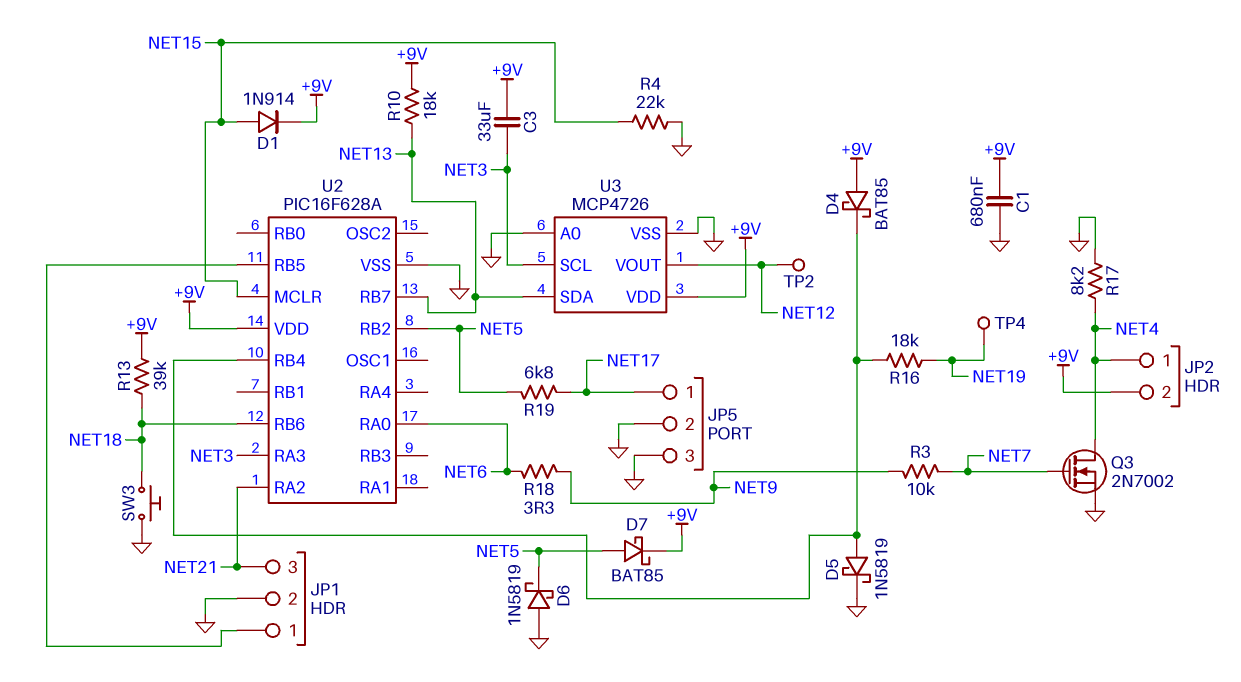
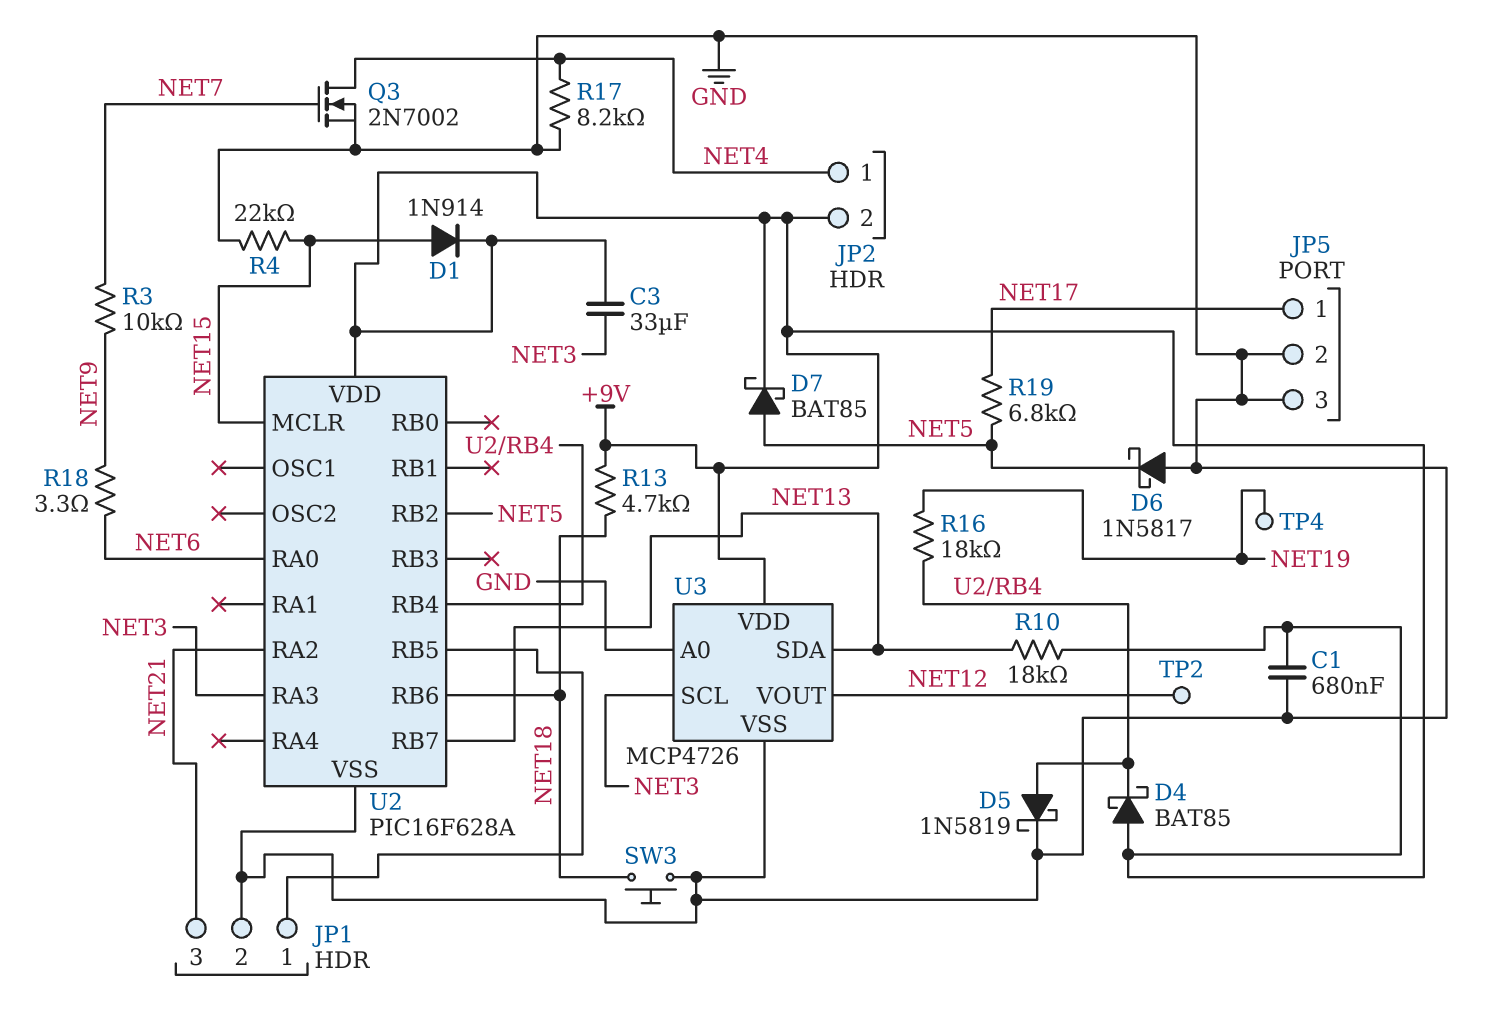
D6: schottky 1N5819 (A GND, K NET5) -> schottky 1N5817 (A GND, K NET5)
R13: 39k (+9V, NET18) -> 4.7k (+9V, NET18)

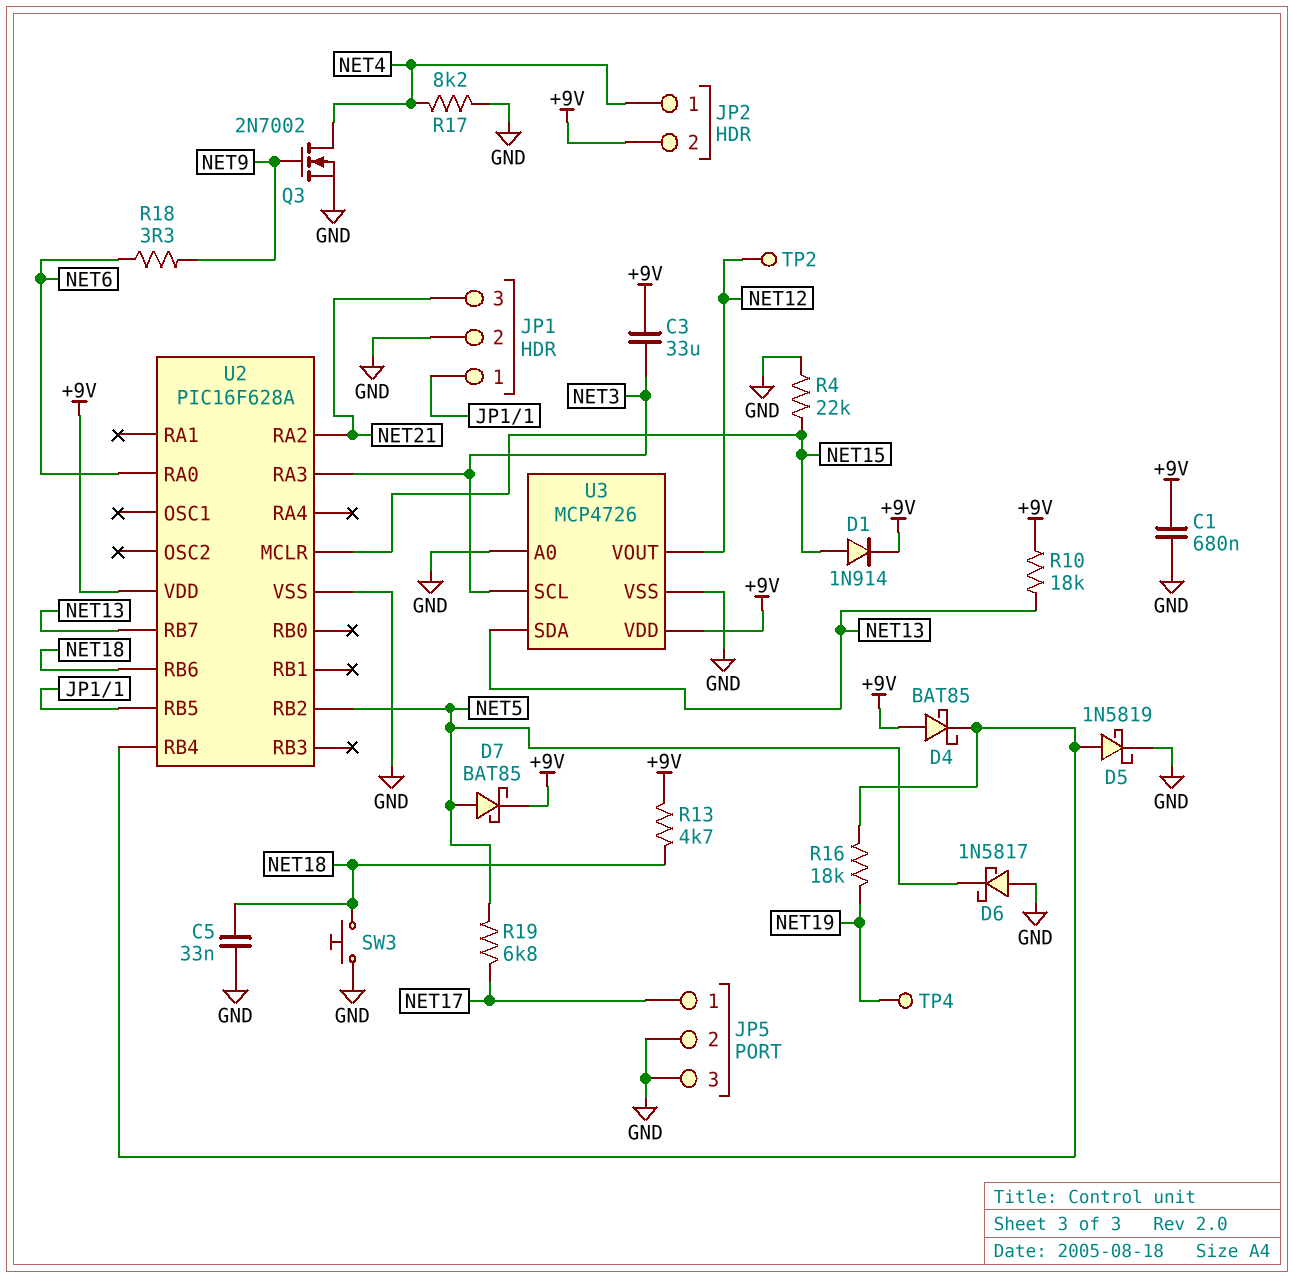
C5: none -> 33nF (GND, NET18)
Q3: NMOS 2N7002 (G NET7, D NET4, S GND) -> NMOS 2N7002 (G NET9, D NET4, S GND)
R3: 10k (NET7, NET9) -> none

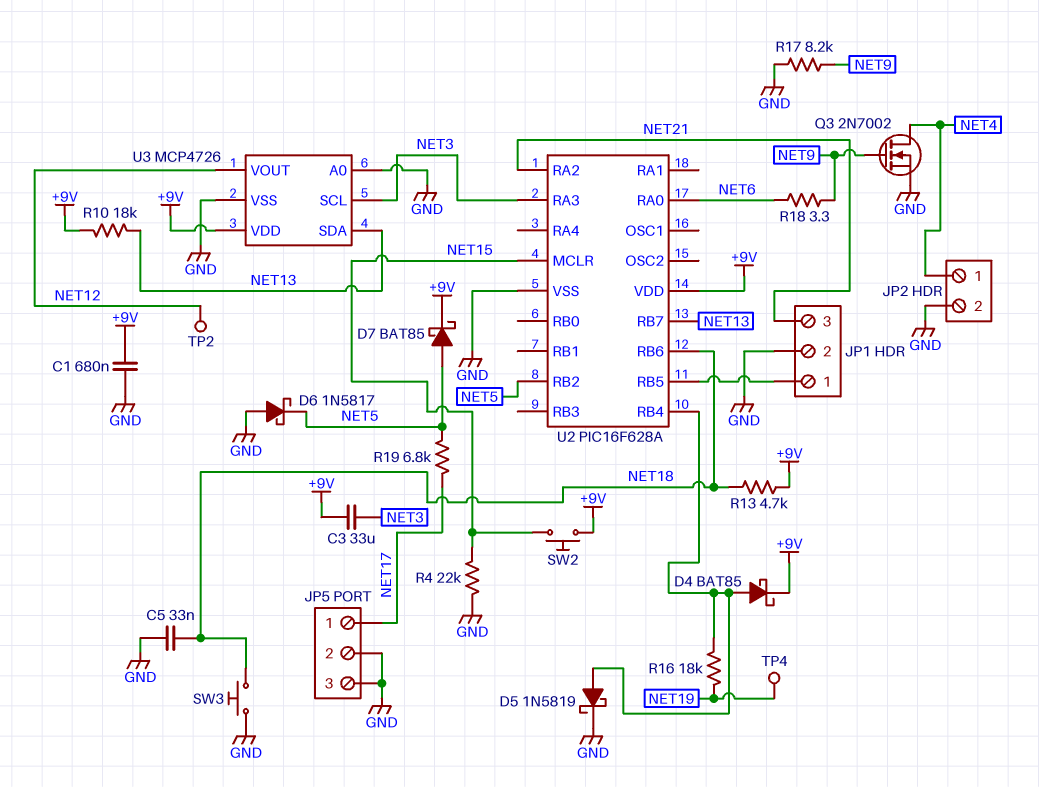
D1: diode 1N914 (A NET15, K +9V) -> none
D4: schottky BAT85 (A +9V, K U2/RB4) -> schottky BAT85 (A U2/RB4, K +9V)
JP2 pin 2: +9V -> GND
R17: 8.2k (GND, NET4) -> 8.2k (GND, NET9)
SW2: none -> button (+9V, NET15)

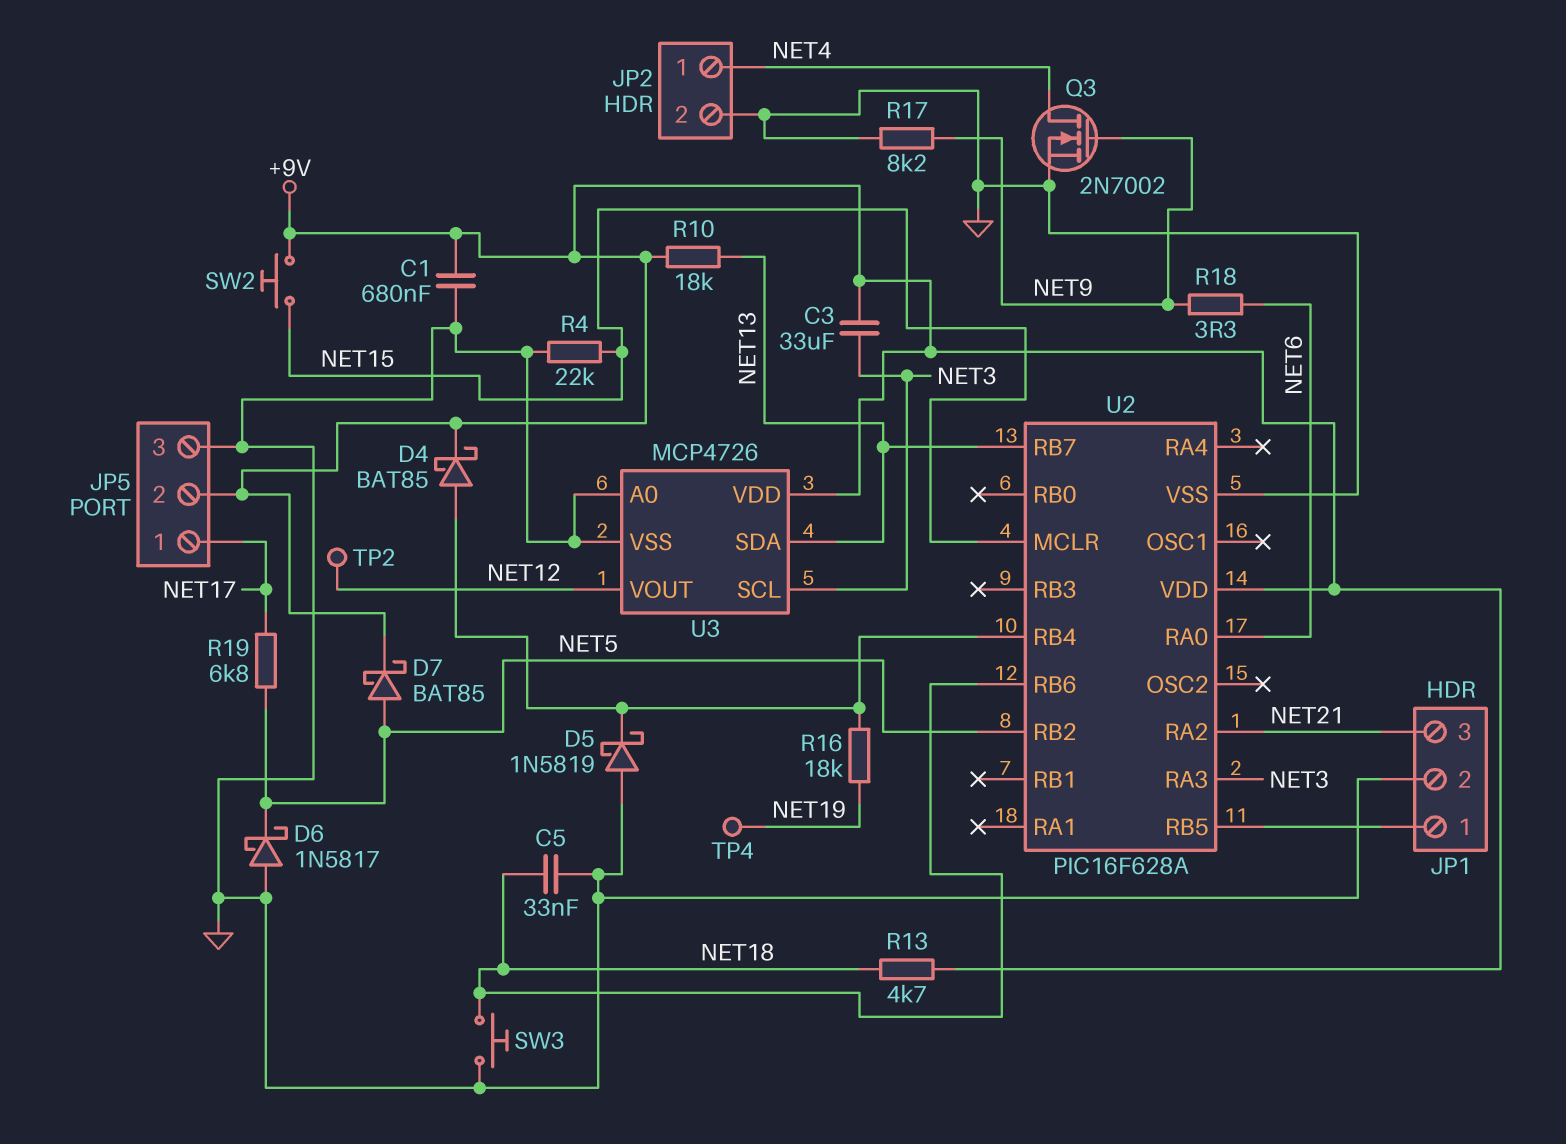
D5: schottky 1N5819 (A U2/RB4, K GND) -> schottky 1N5819 (A GND, K U2/RB4)
JP5 pin 2: GND -> +9V

